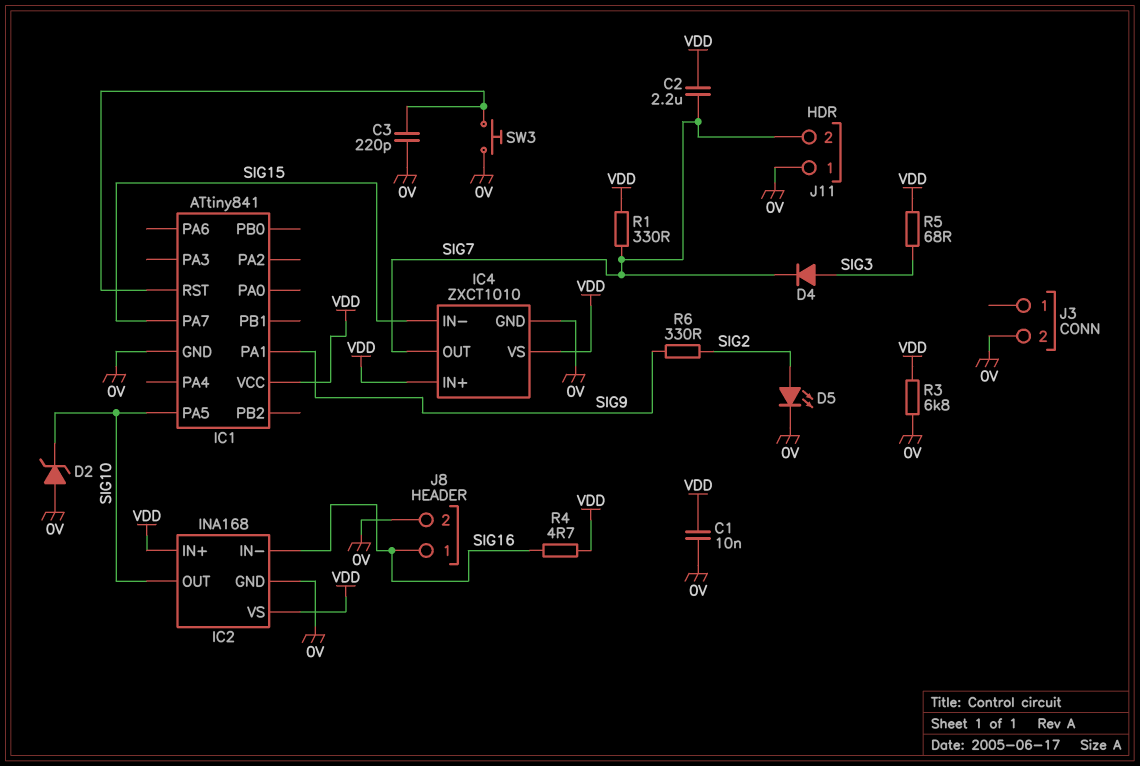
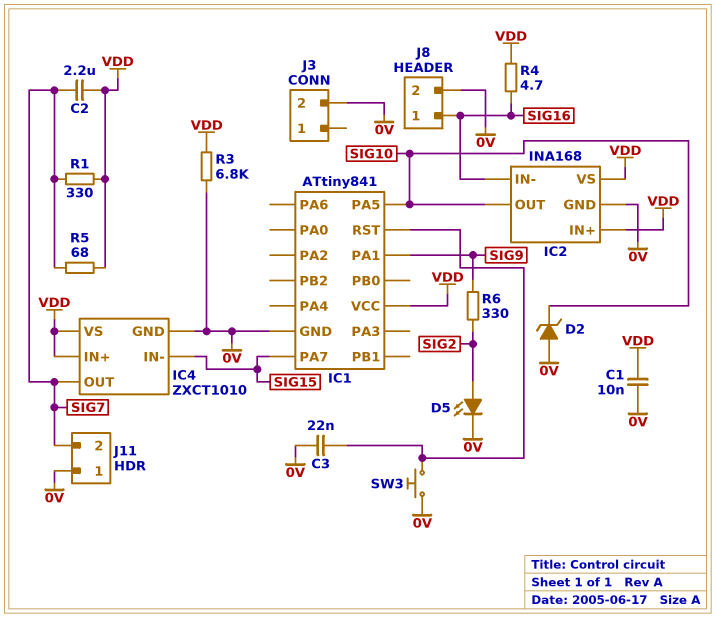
C3: 220pF (0V, IC1/RST) -> 22nF (0V, IC1/RST)
D4: diode (A SIG3, K SIG7) -> none
R5: 68 (SIG3, VDD) -> 68 (SIG7, VDD)

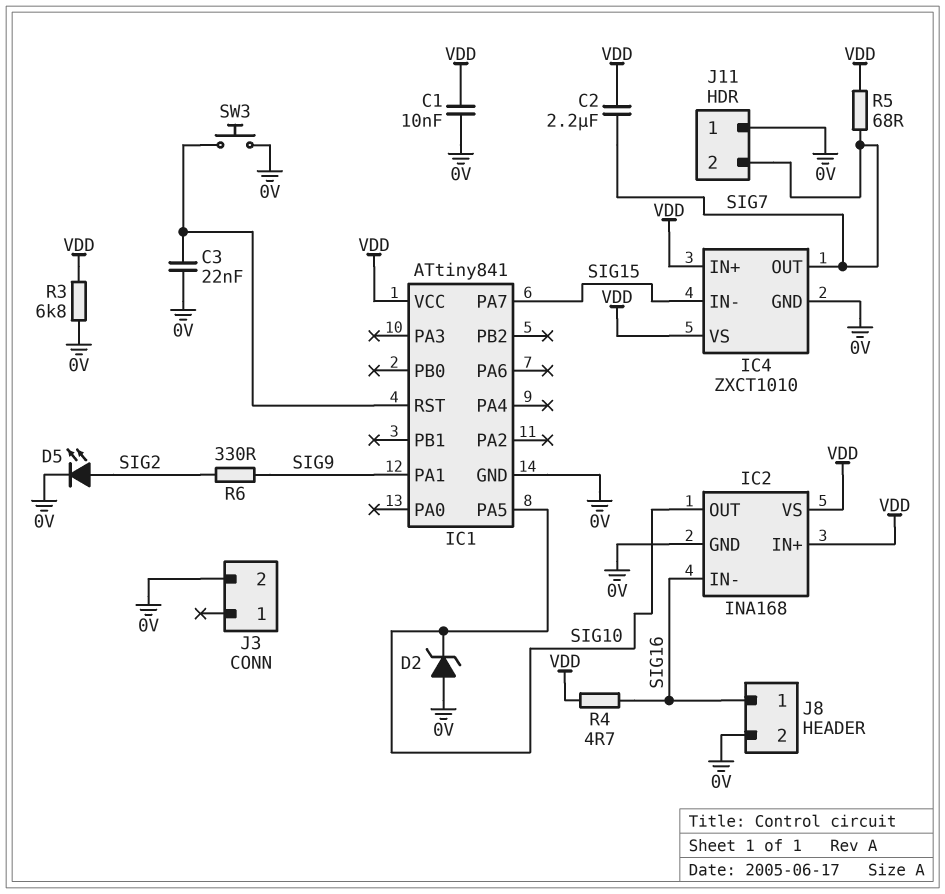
R1: 330 (SIG7, VDD) -> none

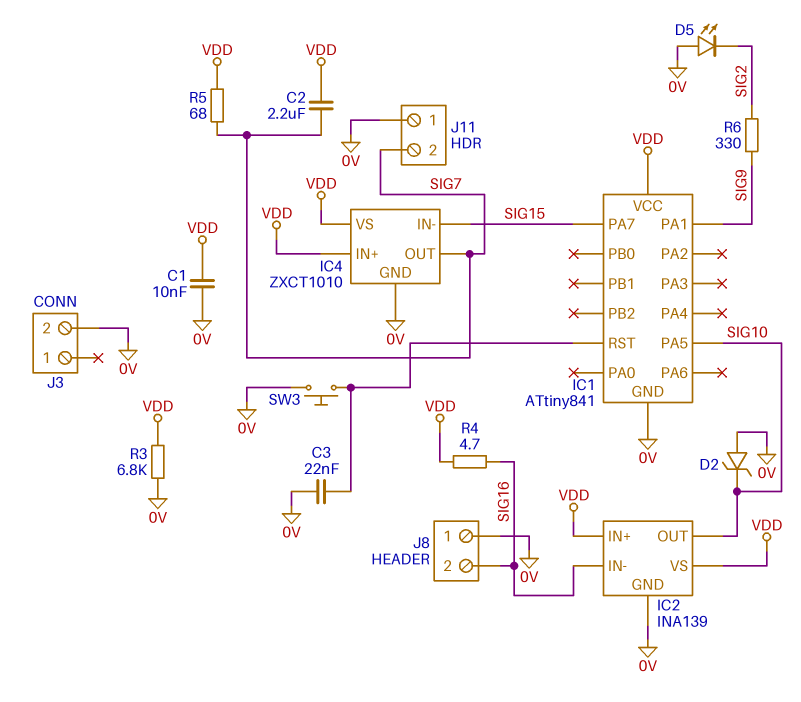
D5: LED (A SIG2, K 0V) -> LED (A 0V, K SIG2)
IC2: INA168 -> INA139
J8 pin 1: SIG16 -> 0V
J8 pin 2: 0V -> SIG16

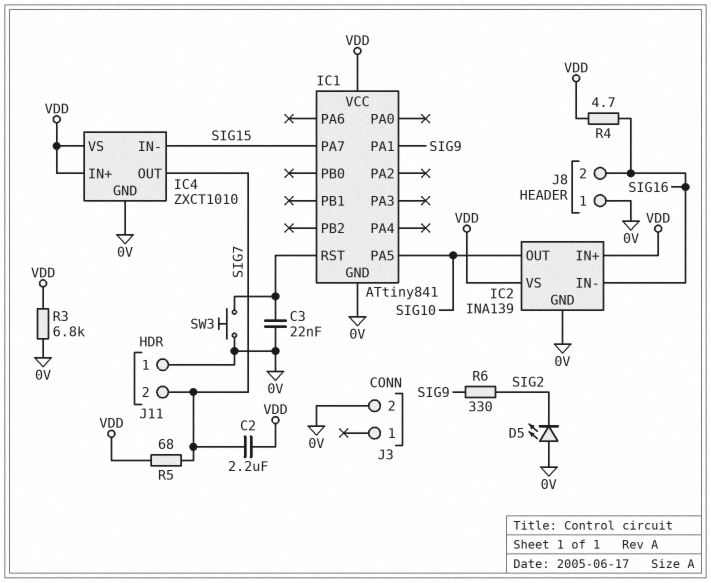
C1: 10nF (0V, VDD) -> none
D2: zener (A 0V, K SIG10) -> none

